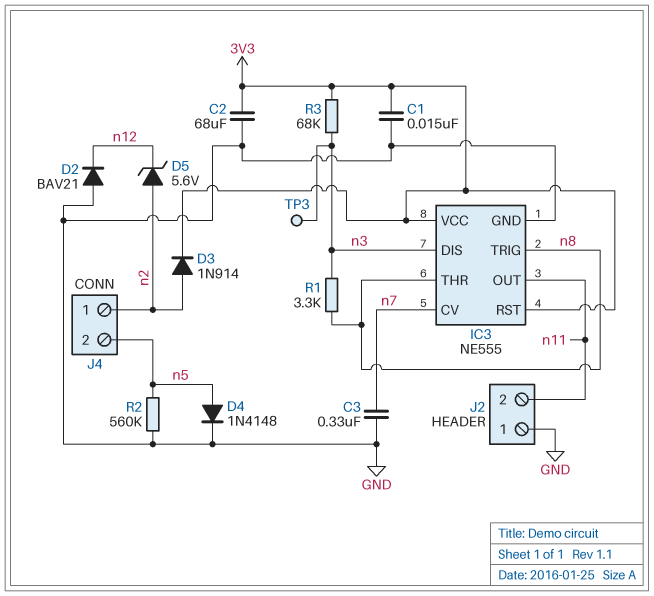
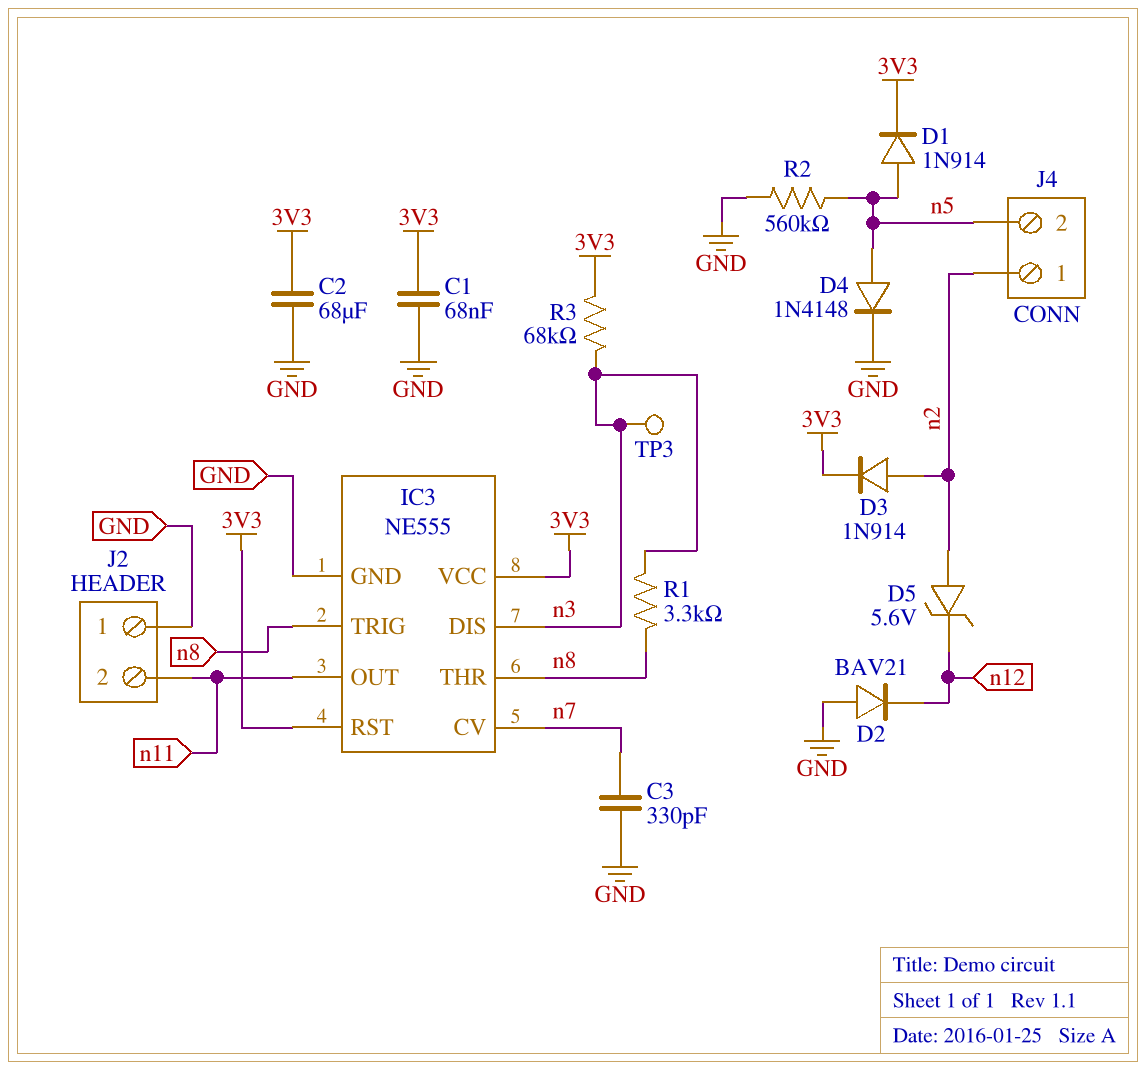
C1: 15nF (3V3, GND) -> 68nF (3V3, GND)
C3: 330nF (GND, n7) -> 330pF (GND, n7)
D1: none -> diode 1N914 (A n5, K 3V3)

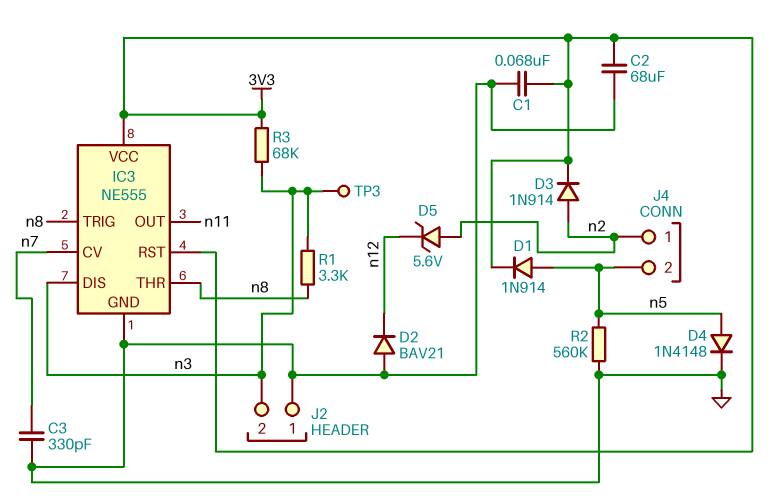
J2 pin 2: n11 -> n3

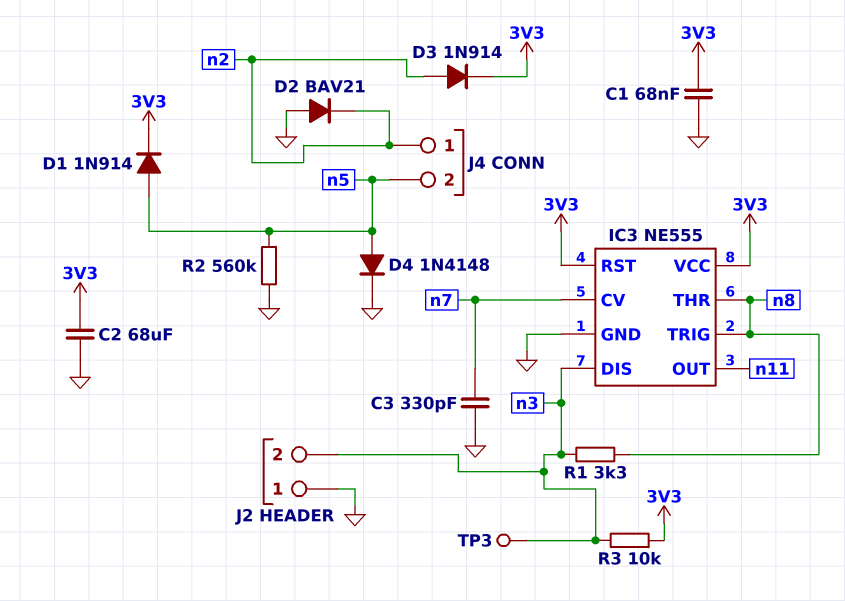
D2: diode BAV21 (A GND, K n12) -> diode BAV21 (A GND, K n2)
D5: zener 5.6V (A n2, K n12) -> none
R3: 68k (3V3, n3) -> 10k (3V3, n3)

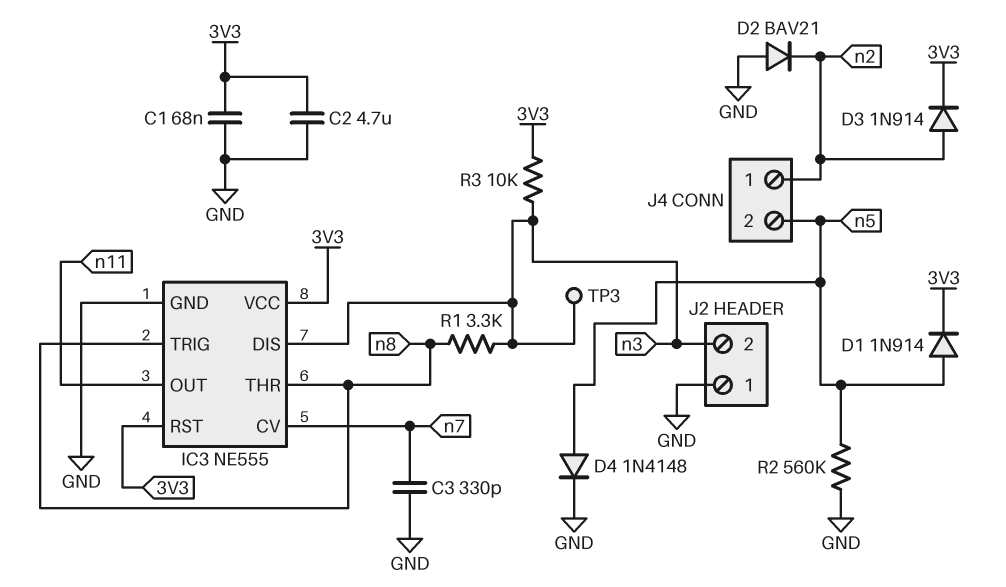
C2: 68uF (3V3, GND) -> 4.7uF (3V3, GND)

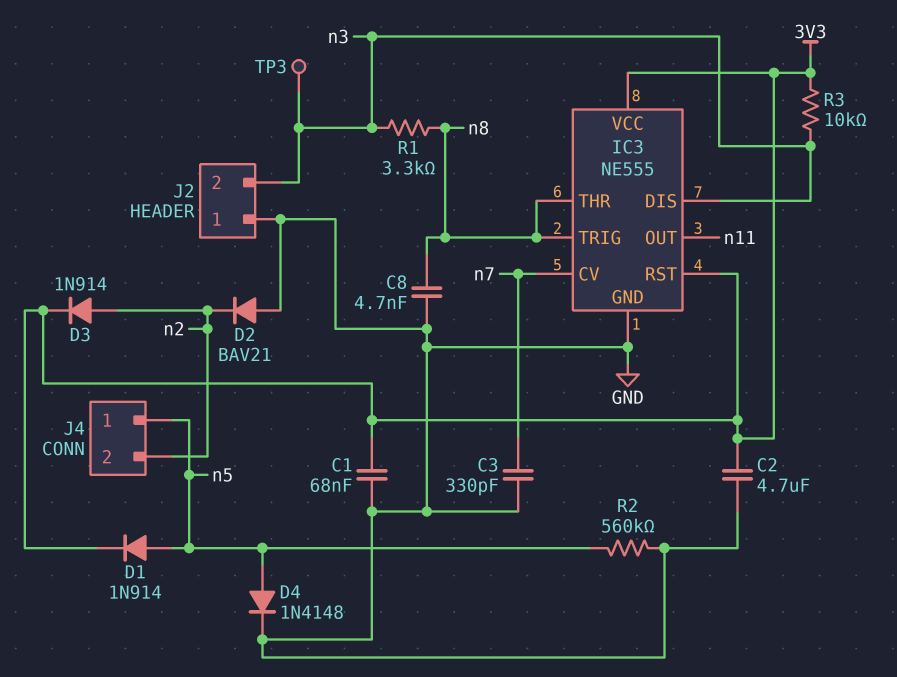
C8: none -> 4.7nF (GND, n8)
J4 pin 1: n2 -> n5
J4 pin 2: n5 -> n2

